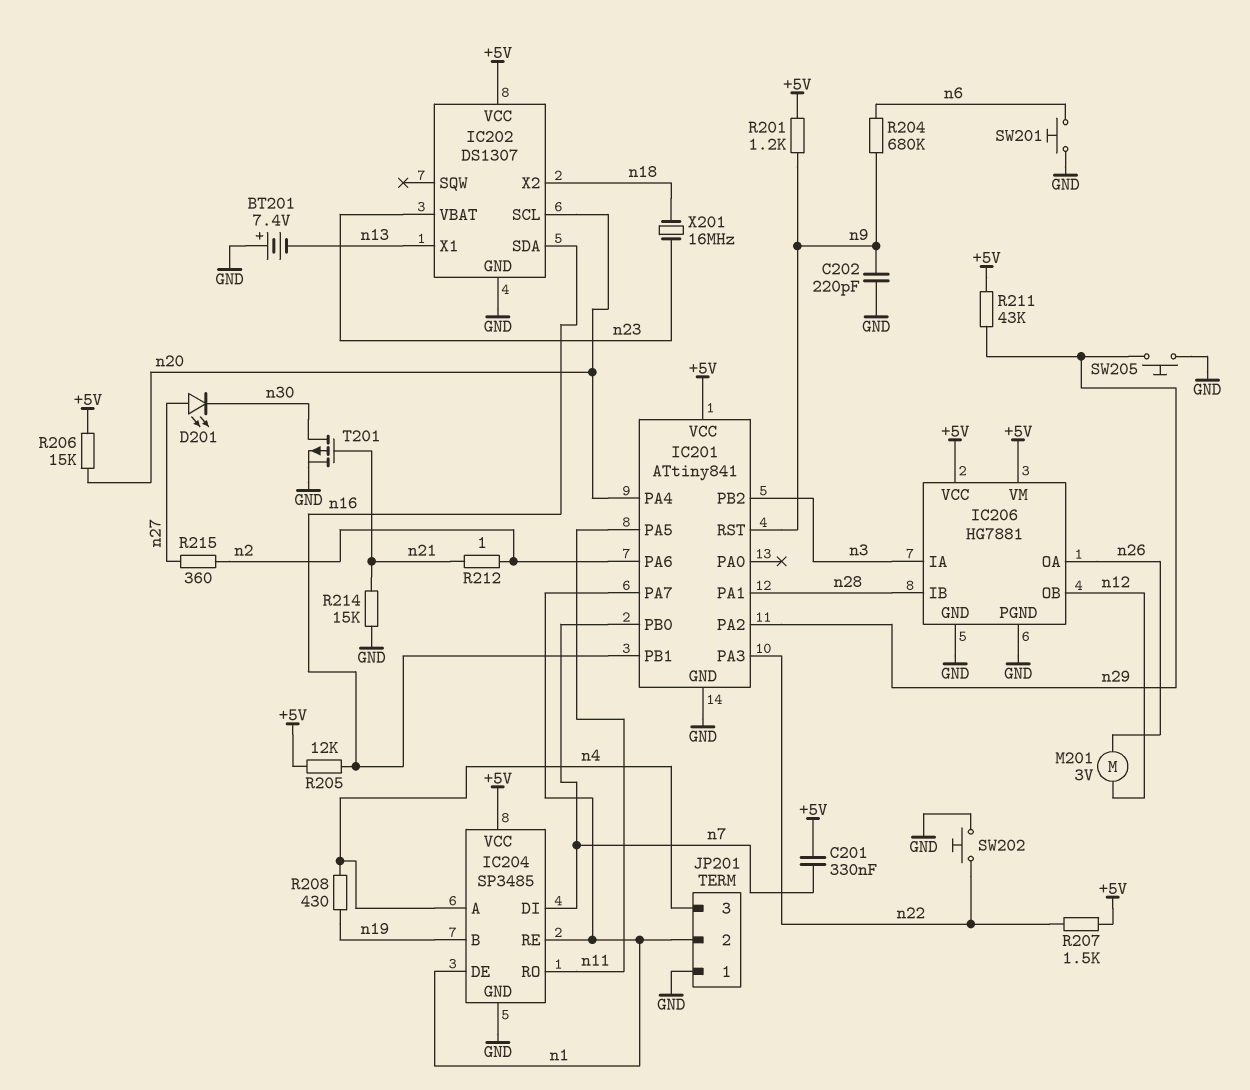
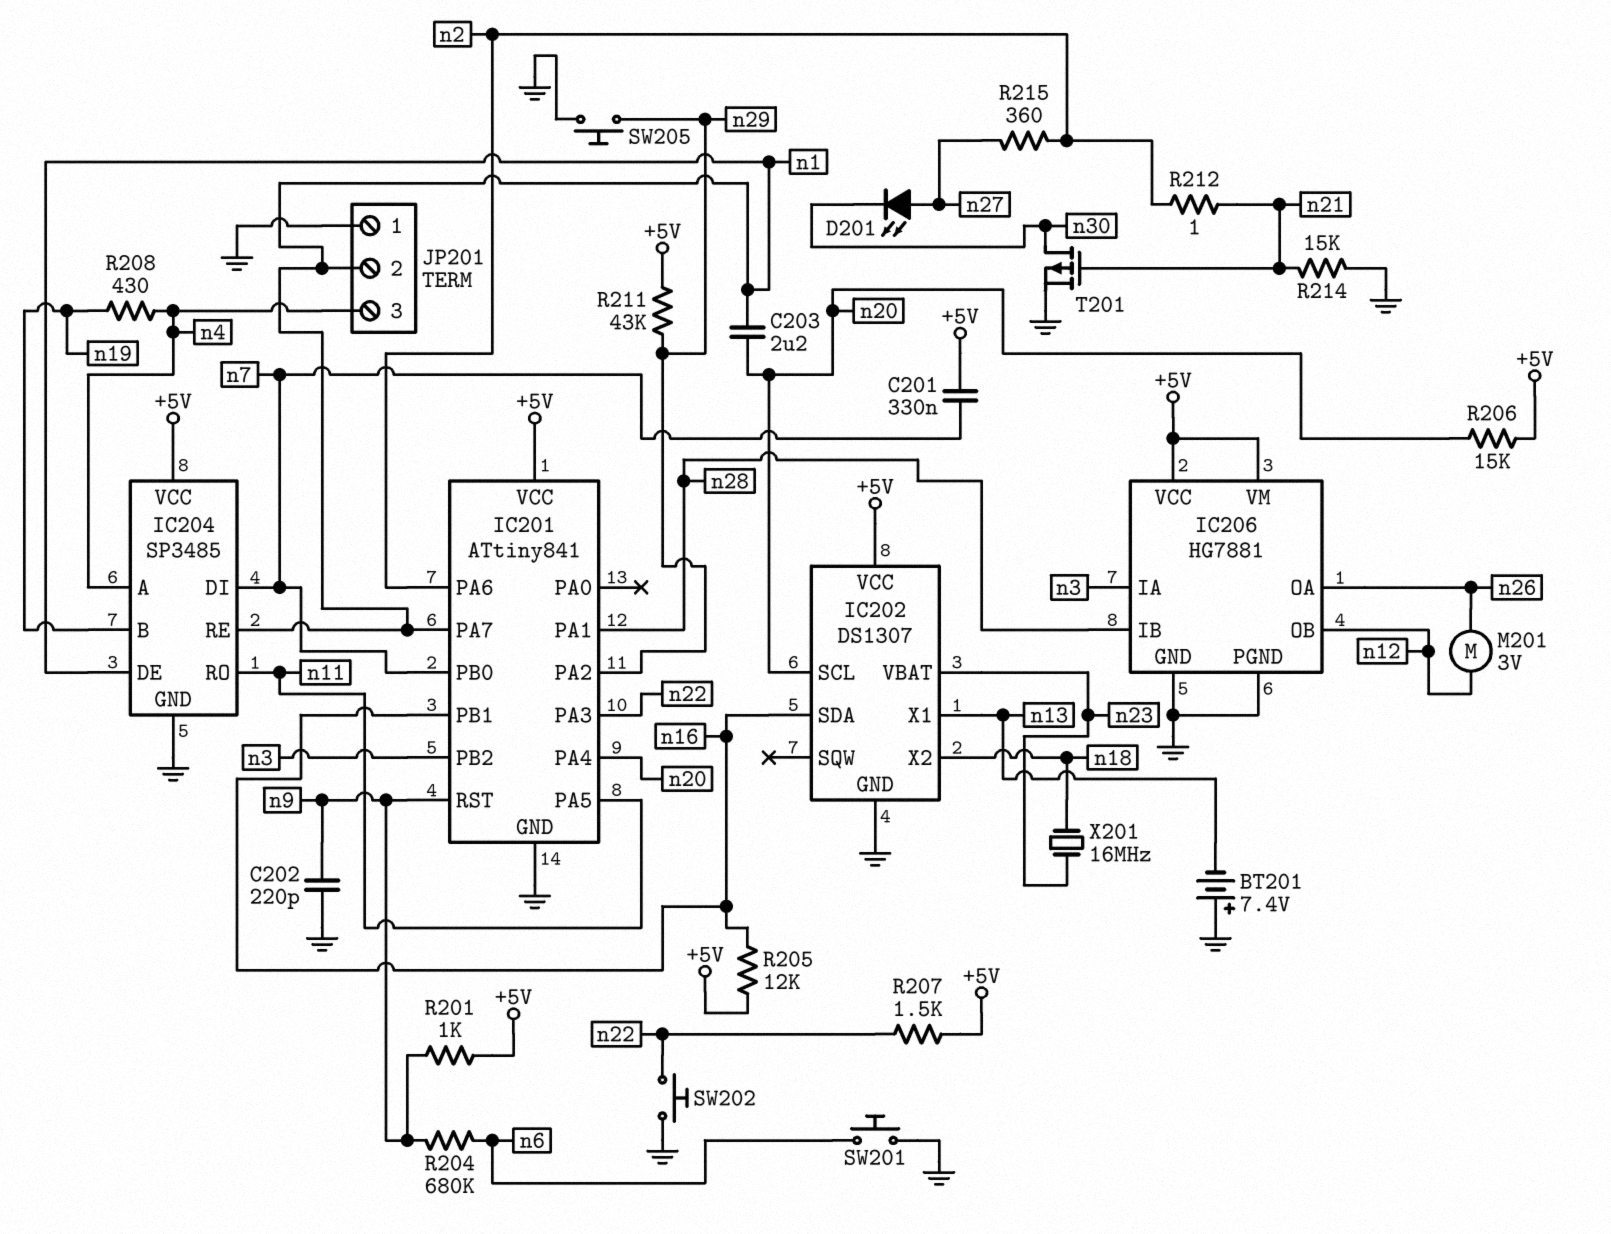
C203: none -> 2.2uF (n1, n20)
R201: 1.2k (+5V, n9) -> 1k (+5V, n9)

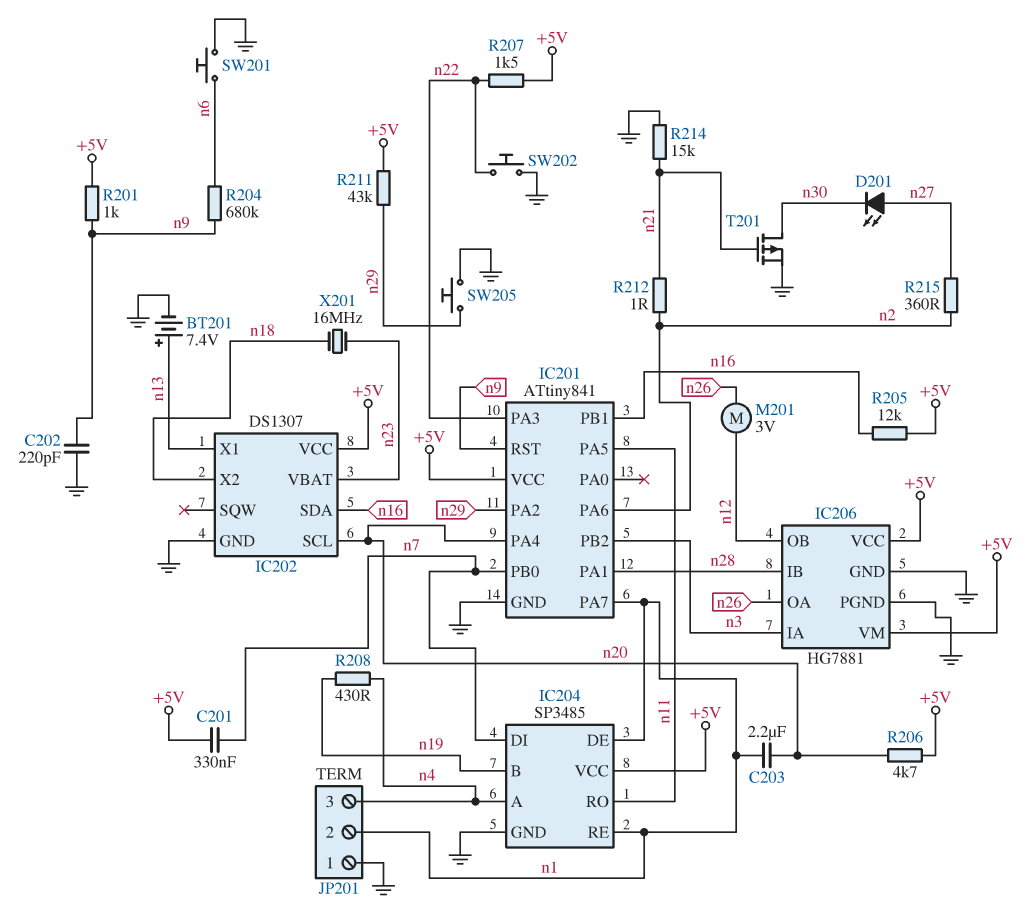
BT201: 7.4V (plus GND, minus n13) -> 7.4V (plus n13, minus GND)
R206: 15k (+5V, n20) -> 4.7k (+5V, n20)

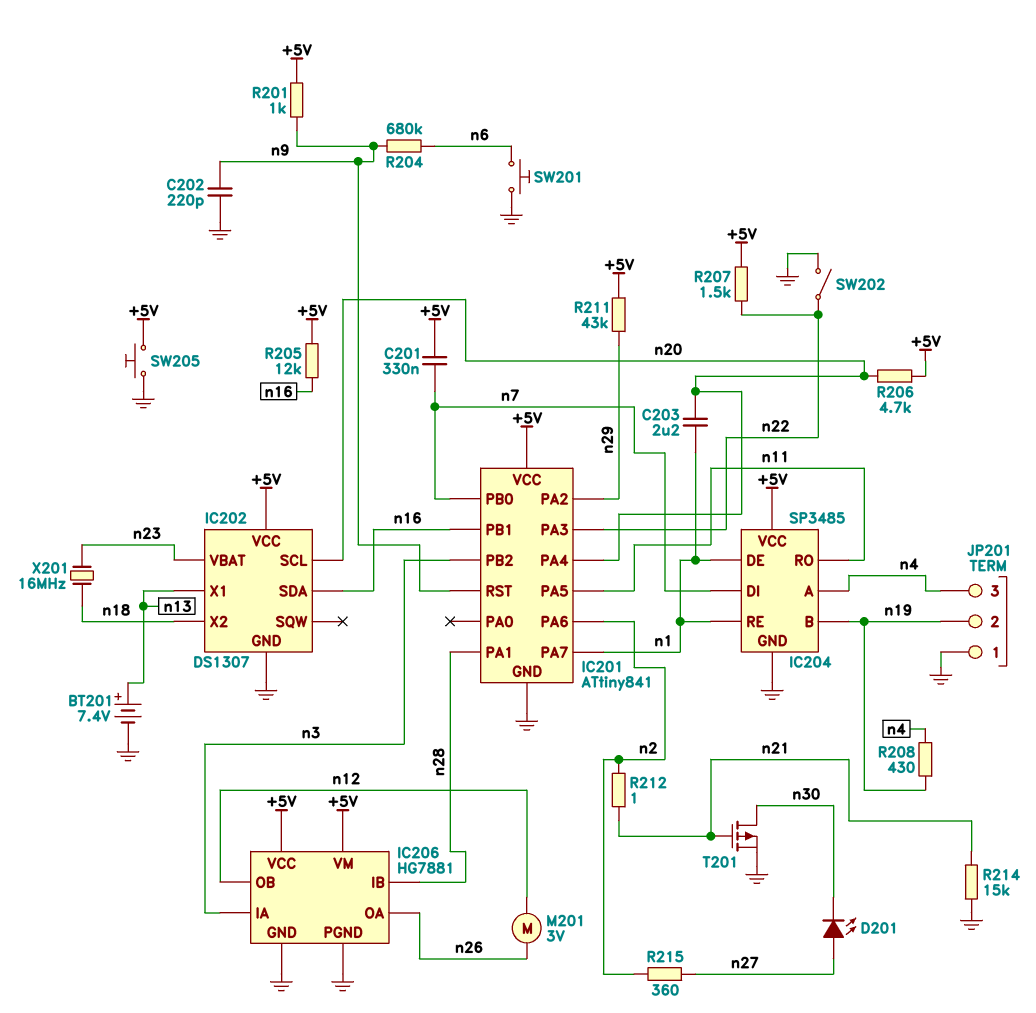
JP201 pin 2: n1 -> n19
SW202: button (GND, n22) -> switch (GND, n22)
SW205: button (GND, n29) -> button (+5V, GND)

